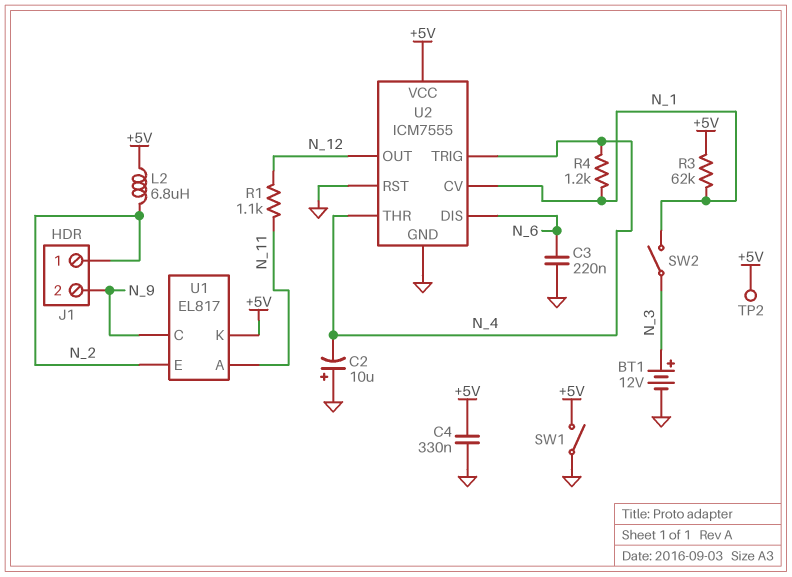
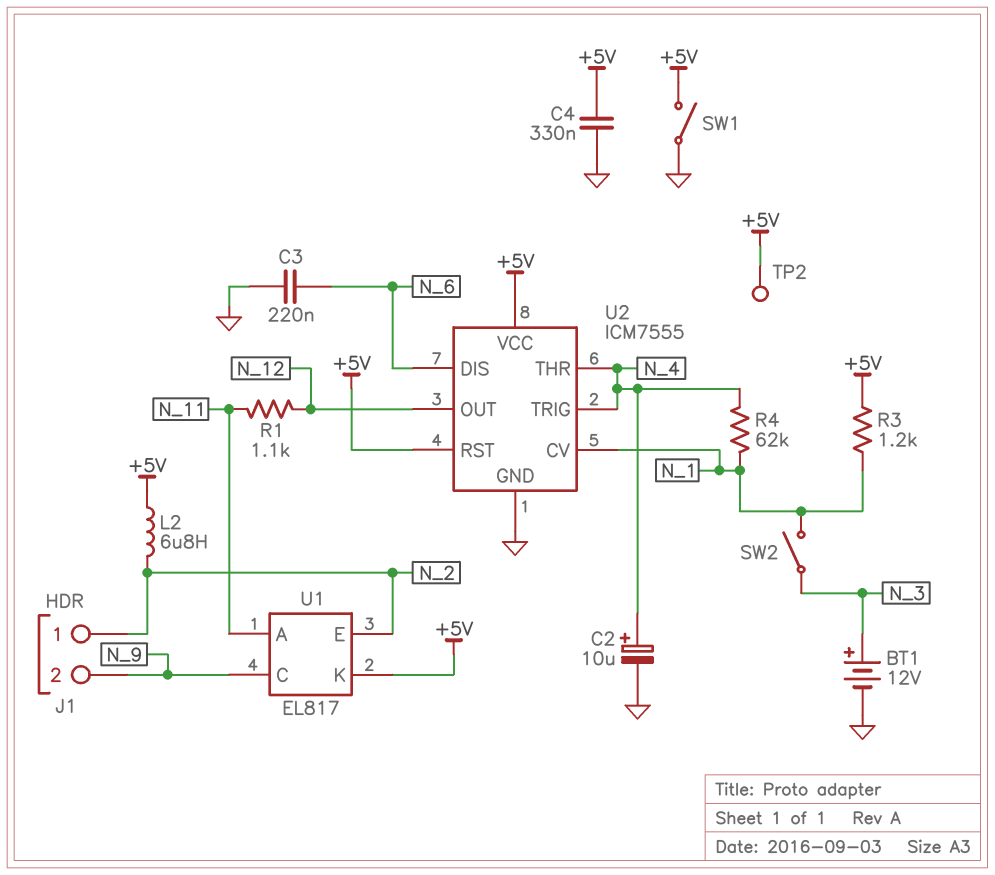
C2: 10uF (plus GND, minus N_4) -> 10uF (plus N_4, minus GND)
R3: 62k (+5V, N_1) -> 1.2k (+5V, N_1)
R4: 1.2k (N_1, N_4) -> 62k (N_1, N_4)
U2 pin RST: GND -> +5V

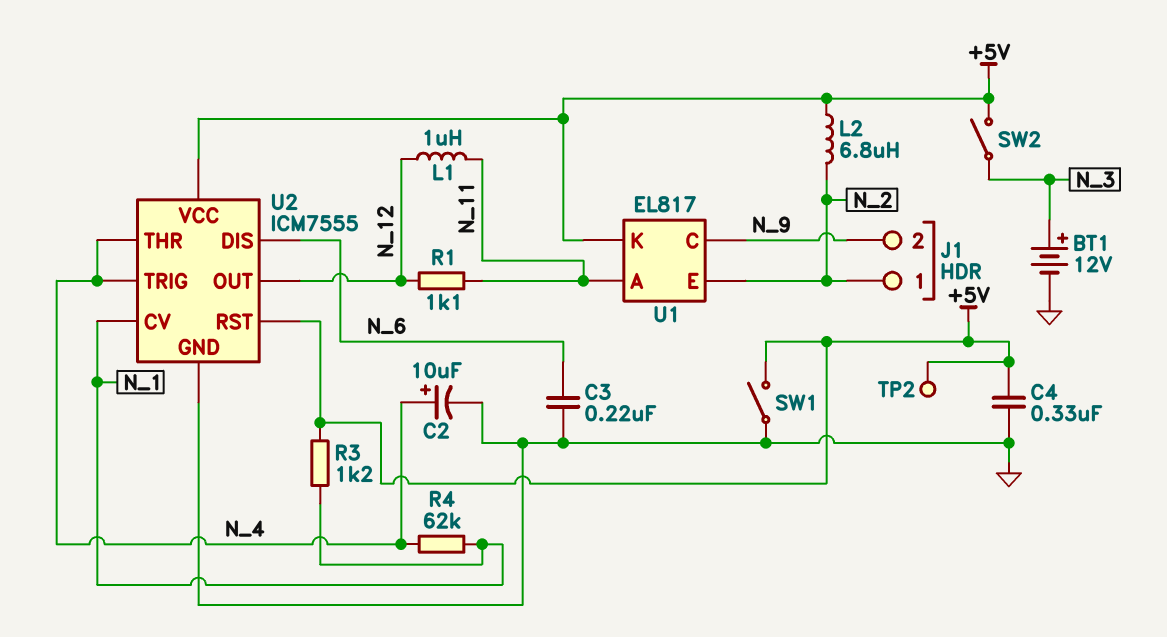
L1: none -> 1uH (N_11, N_12)
SW2: switch (N_1, N_3) -> switch (+5V, N_3)

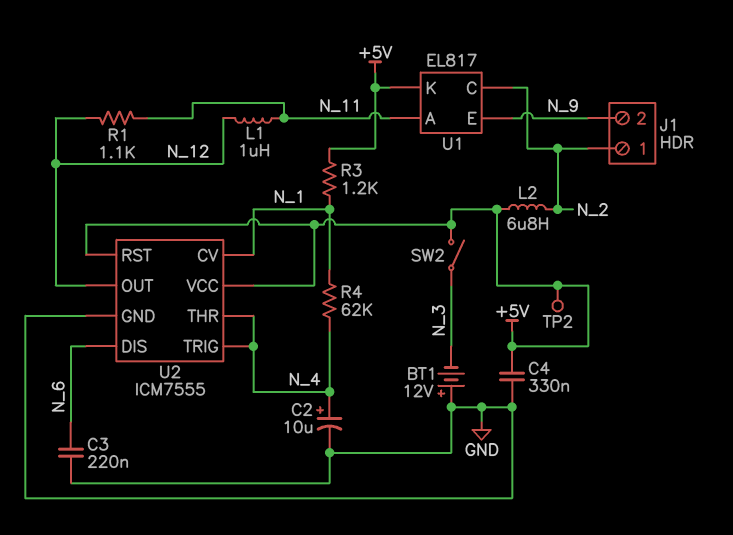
BT1: 12V (plus N_3, minus GND) -> 12V (plus GND, minus N_3)
SW1: switch (+5V, GND) -> none
U1 pin C: N_9 -> N_2
U1 pin E: N_2 -> N_9

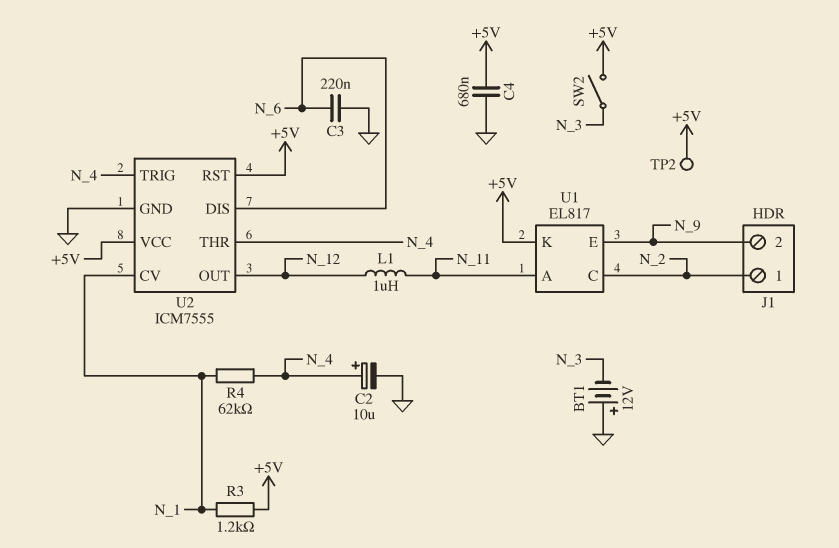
C4: 330nF (+5V, GND) -> 680nF (+5V, GND)
L2: 6.8uH (+5V, N_2) -> none
R1: 1.1k (N_11, N_12) -> none

